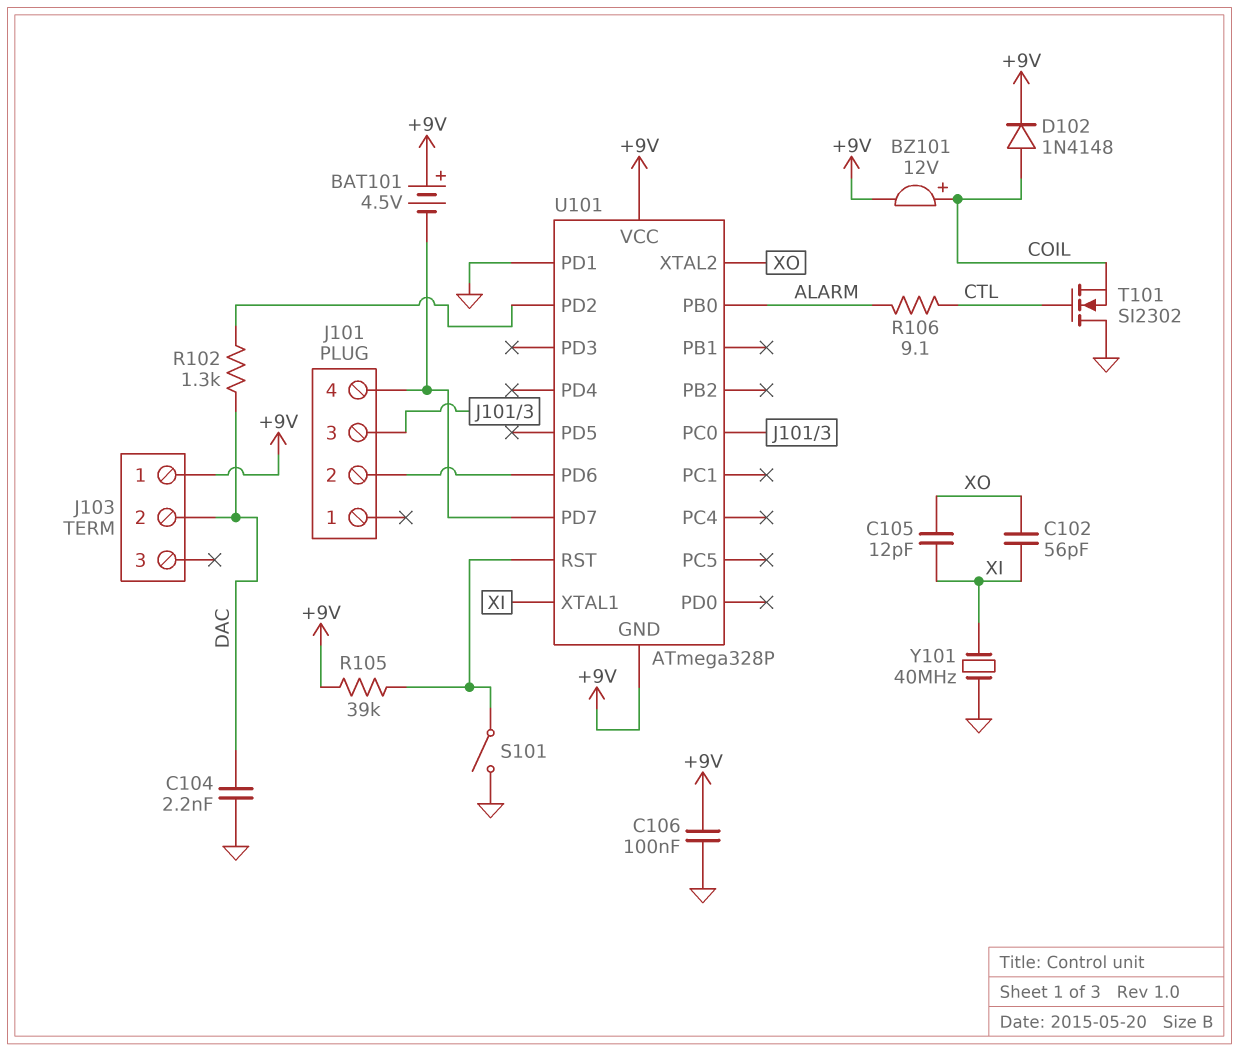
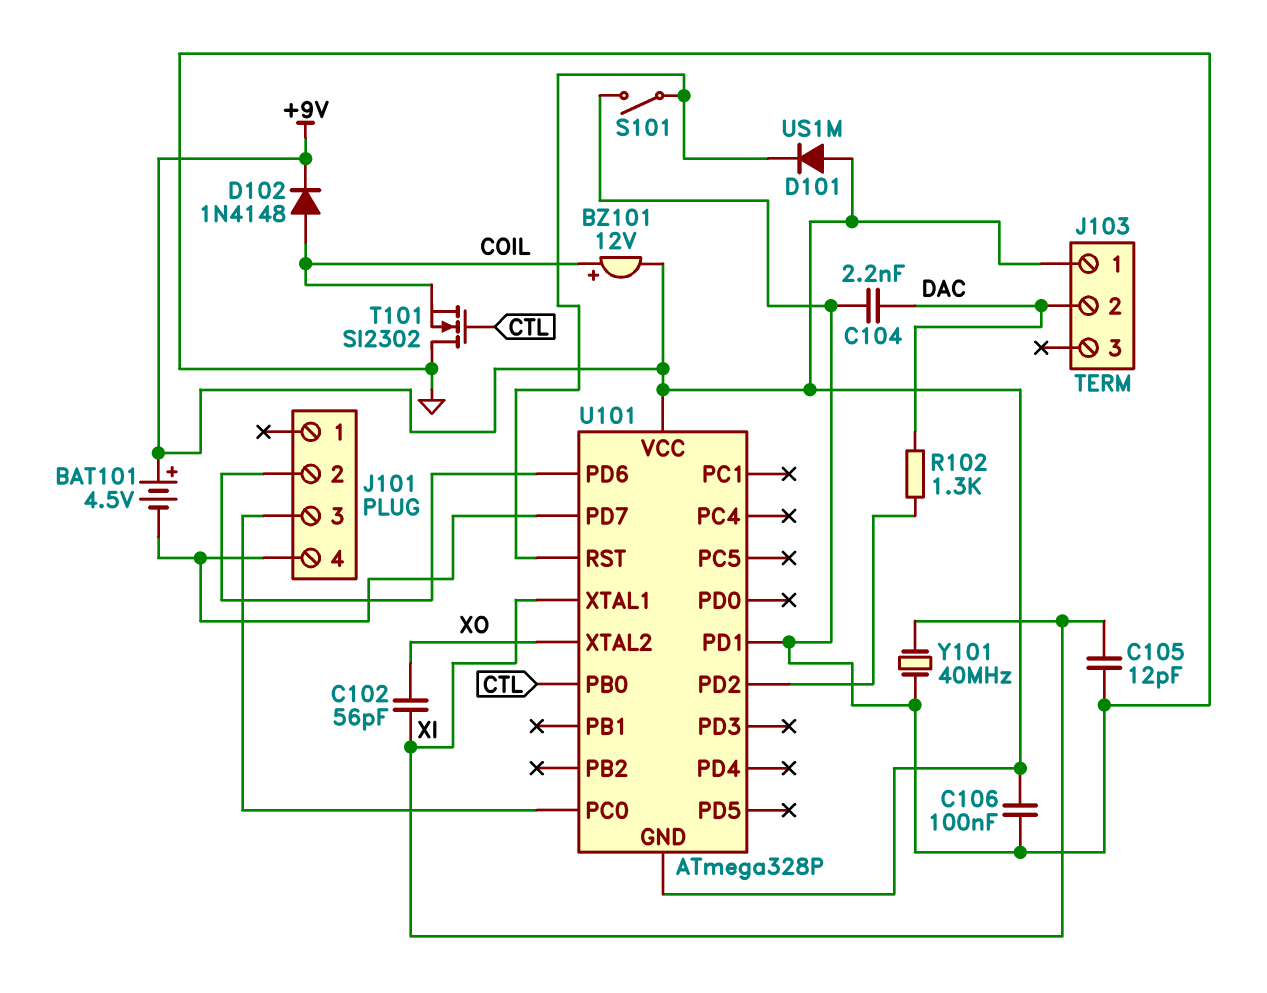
C105: 12pF (XI, XO) -> 12pF (GND, XI)
D101: none -> diode US1M (A +9V, K U101/RST)
R105: 39k (+9V, U101/RST) -> none
R106: 9.1 (ALARM, CTL) -> none
U101 pin PB0: ALARM -> CTL

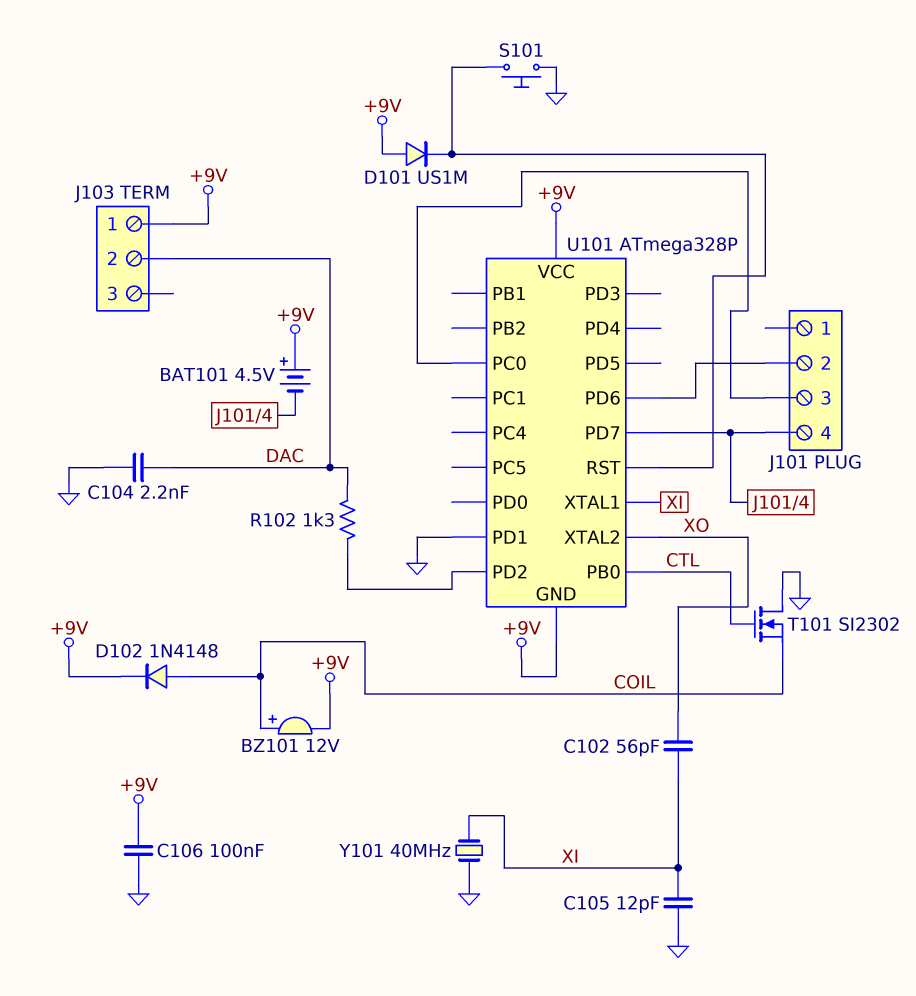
S101: switch (GND, U101/RST) -> button (GND, U101/RST)

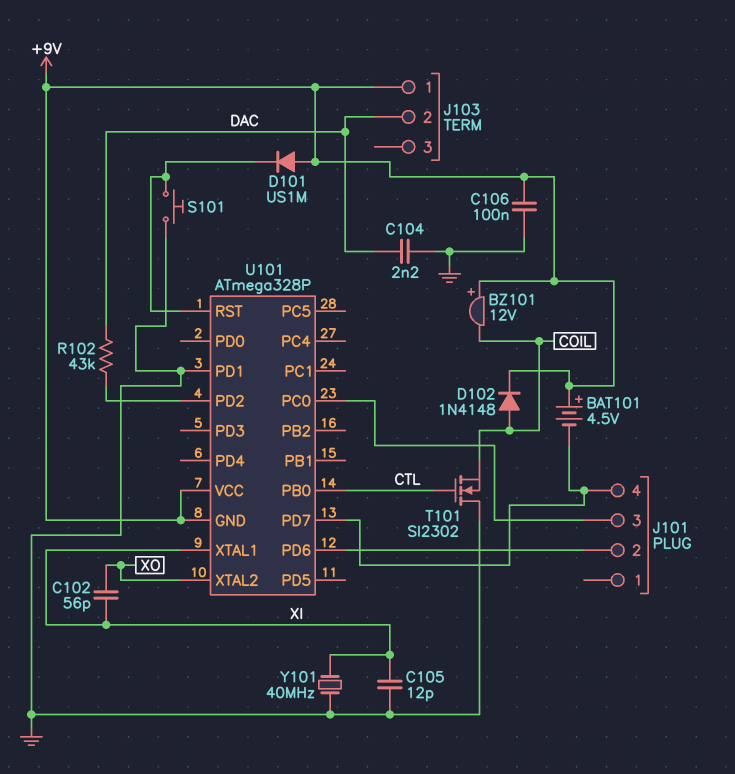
BZ101: buzzer 12V (plus COIL, minus +9V) -> buzzer 12V (plus +9V, minus COIL)
R102: 1.3k (DAC, U101/PD2) -> 43k (DAC, U101/PD2)

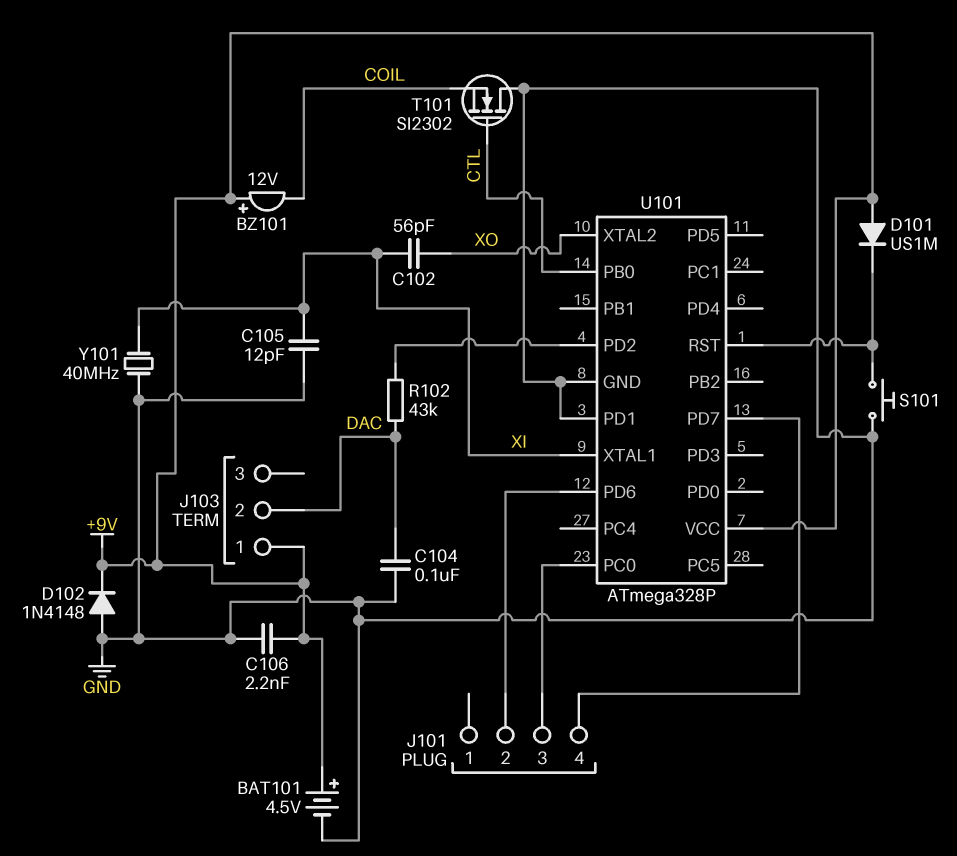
BAT101: 4.5V (plus +9V, minus J101/4) -> 4.5V (plus +9V, minus GND)
C104: 2.2nF (DAC, GND) -> 100nF (DAC, GND)
C106: 100nF (+9V, GND) -> 2.2nF (+9V, GND)
D102: diode 1N4148 (A COIL, K +9V) -> diode 1N4148 (A GND, K +9V)
U101 pin GND: +9V -> GND

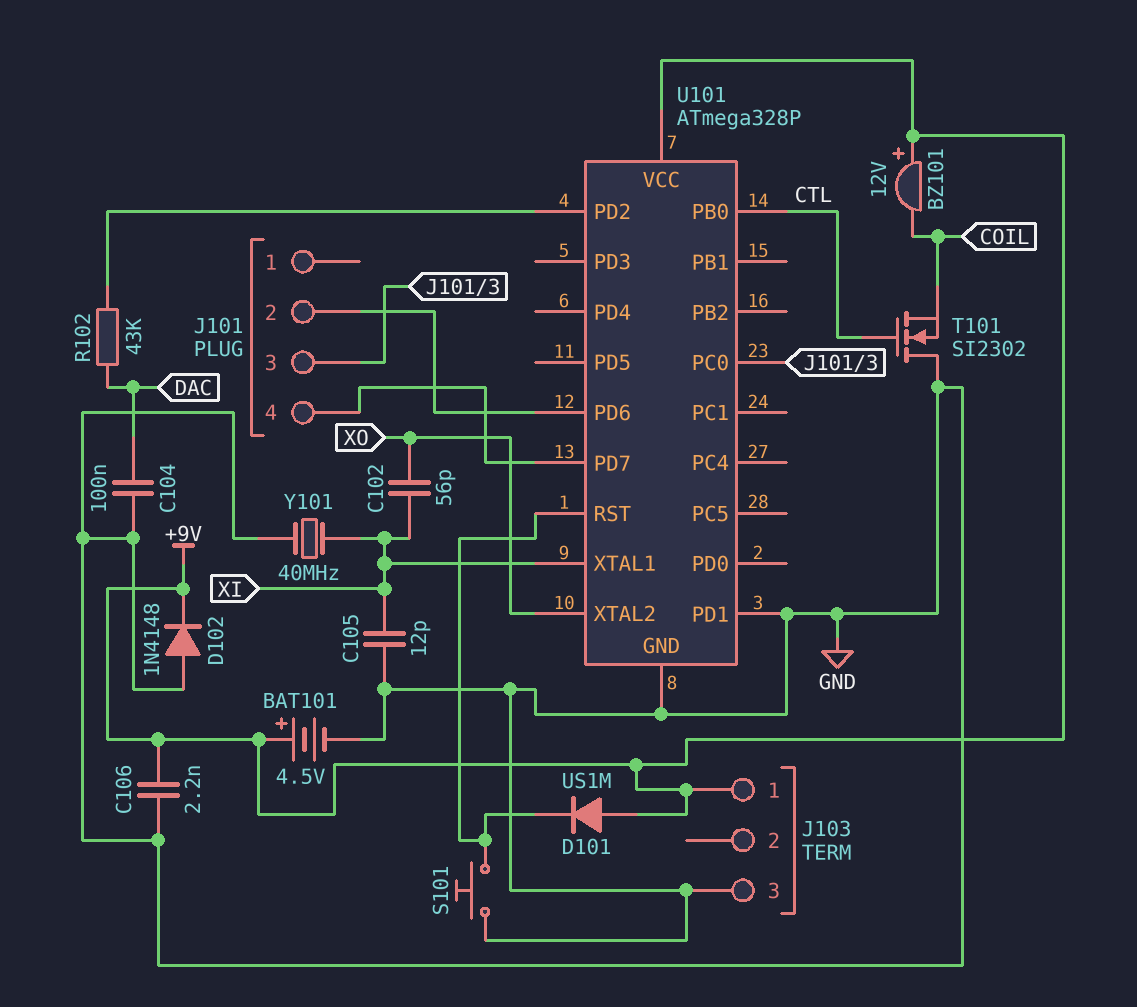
J103 pin 2: DAC -> none
J103 pin 3: none -> GND

